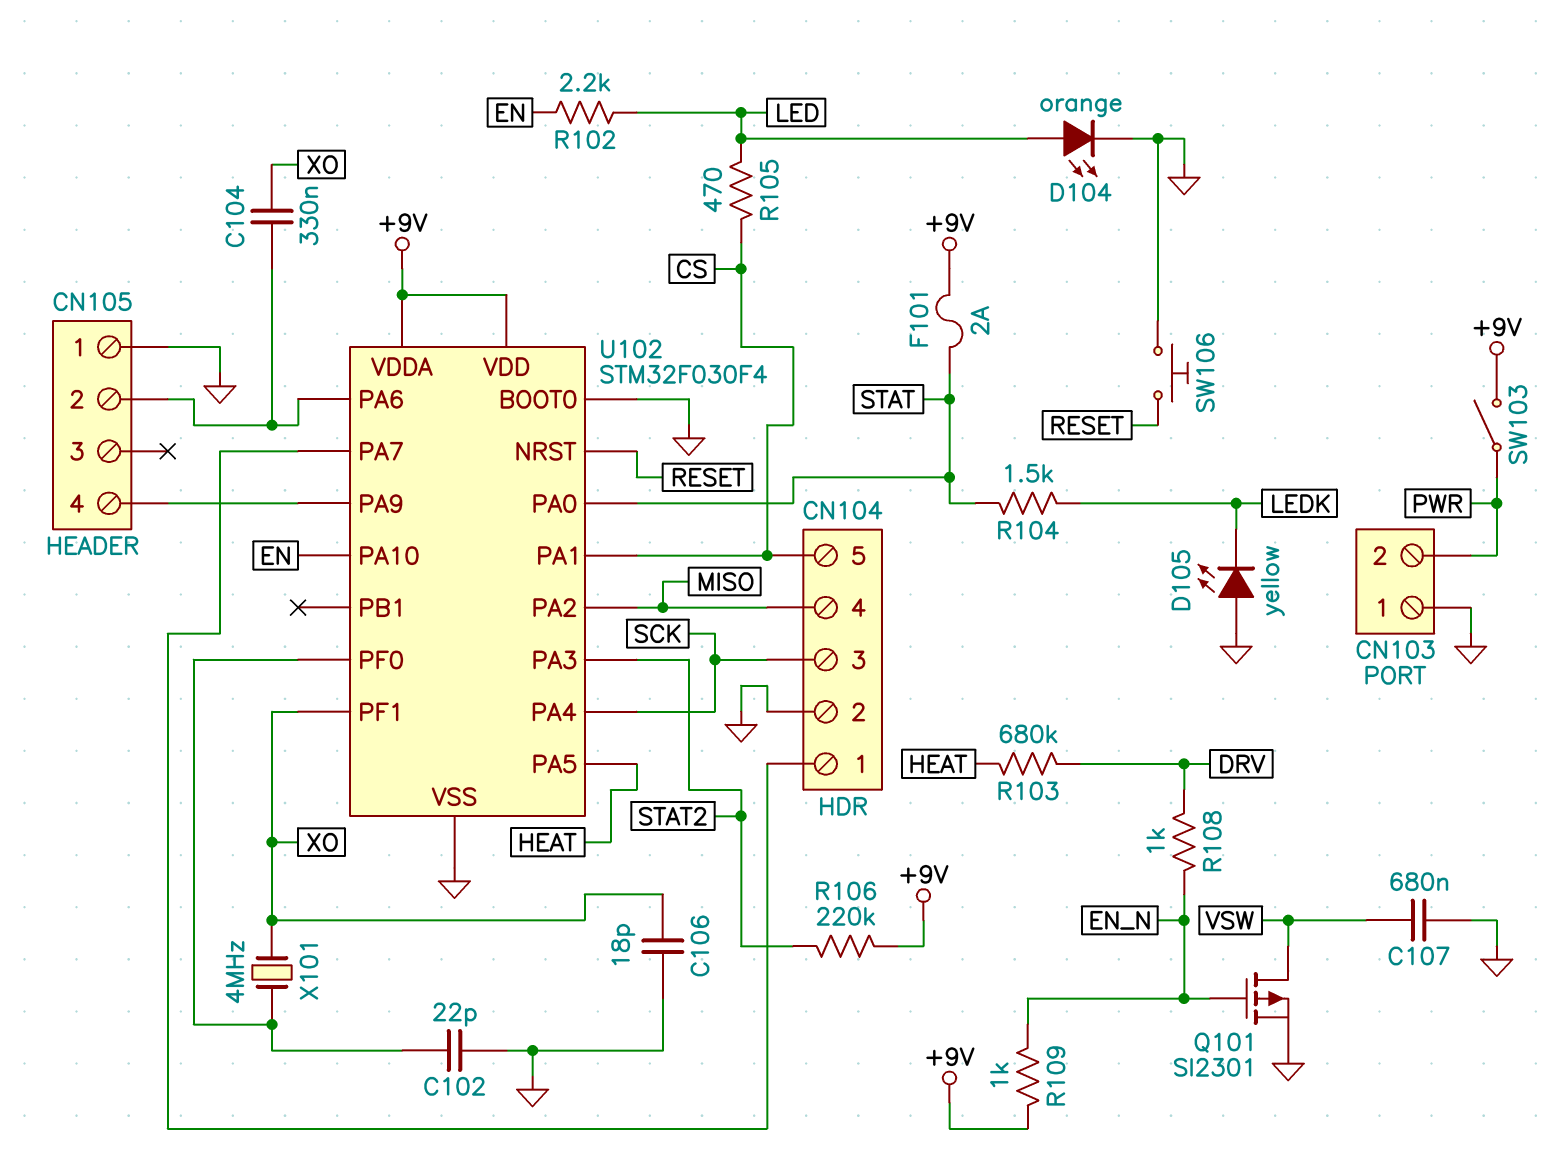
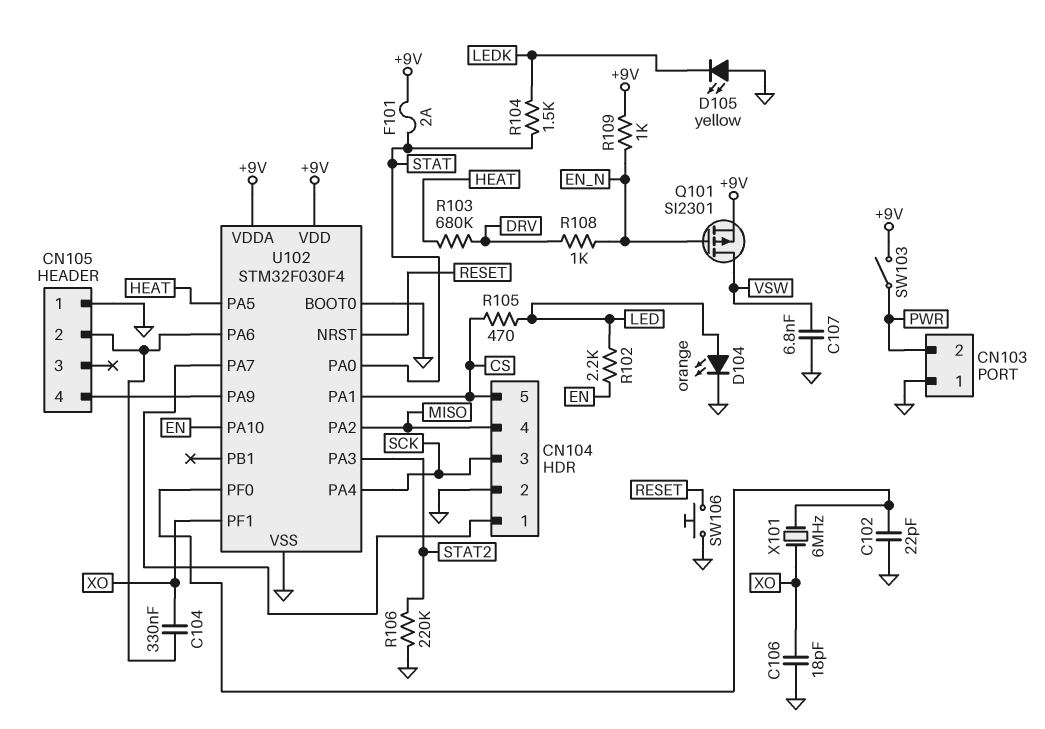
C107: 680nF (GND, VSW) -> 6.8nF (GND, VSW)
Q101: PMOS SI2301 (G EN_N, D VSW, S GND) -> PMOS SI2301 (G EN_N, D VSW, S +9V)
R106: 220k (+9V, STAT2) -> 220k (GND, STAT2)
X101: 4MHz (U102/PF0, XO) -> 6MHz (U102/PF0, XO)

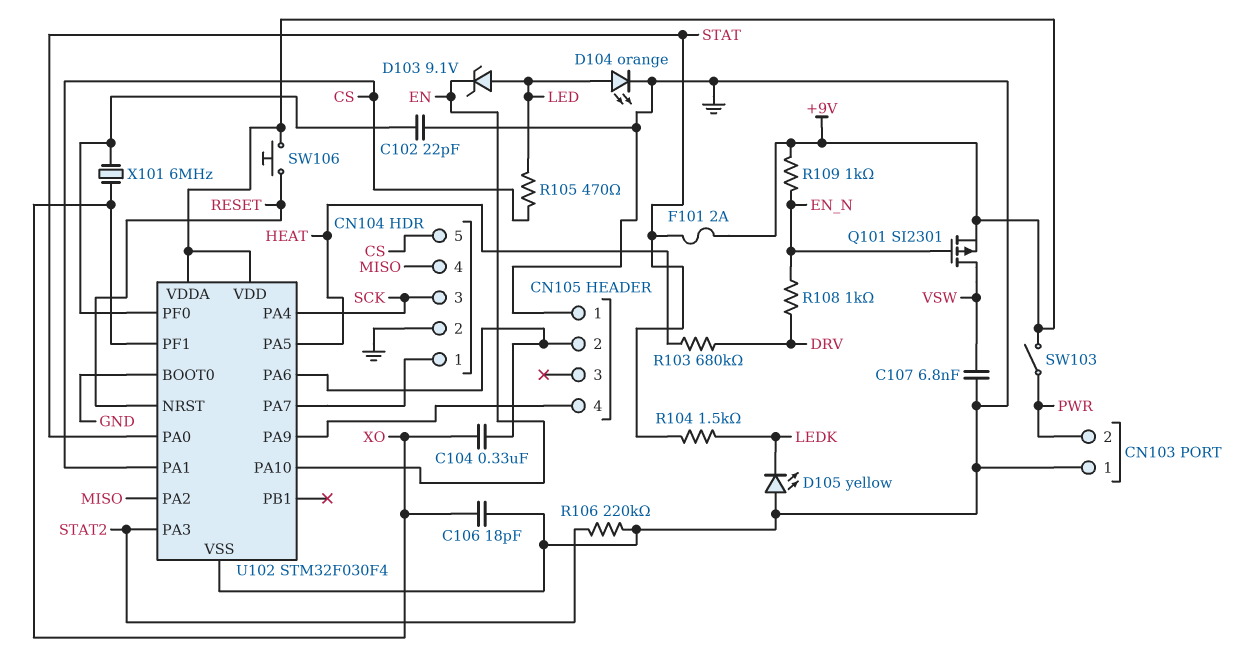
D103: none -> zener 9.1V (A LED, K EN)
R102: 2.2k (EN, LED) -> none
SW106: button (GND, RESET) -> button (+9V, RESET)

